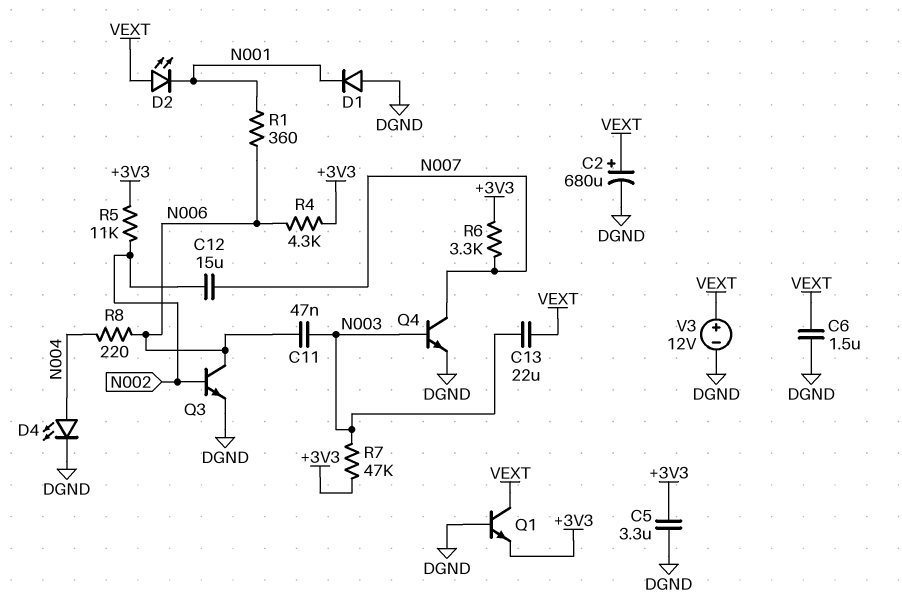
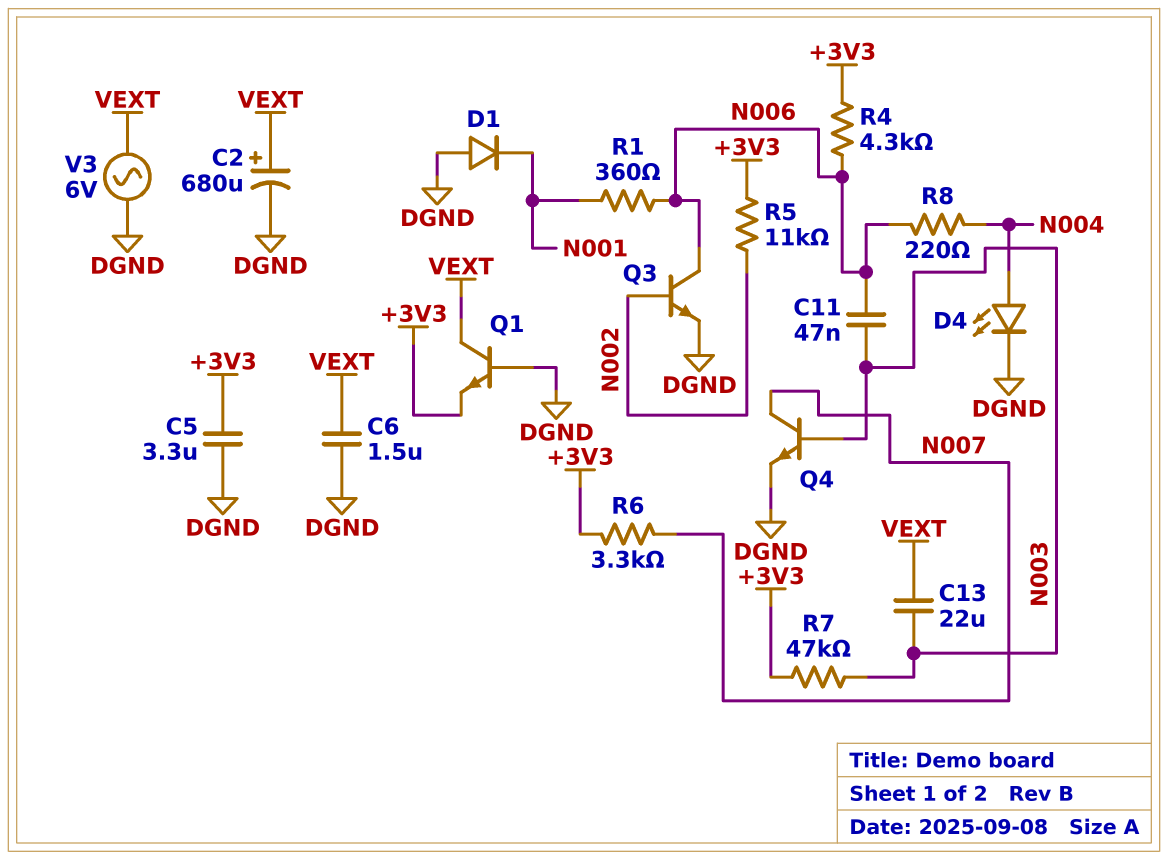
C12: 15uF (N002, N007) -> none
D2: LED (A VEXT, K N001) -> none
V3: 12V (plus VEXT, minus DGND) -> AC 6V (DGND, VEXT)

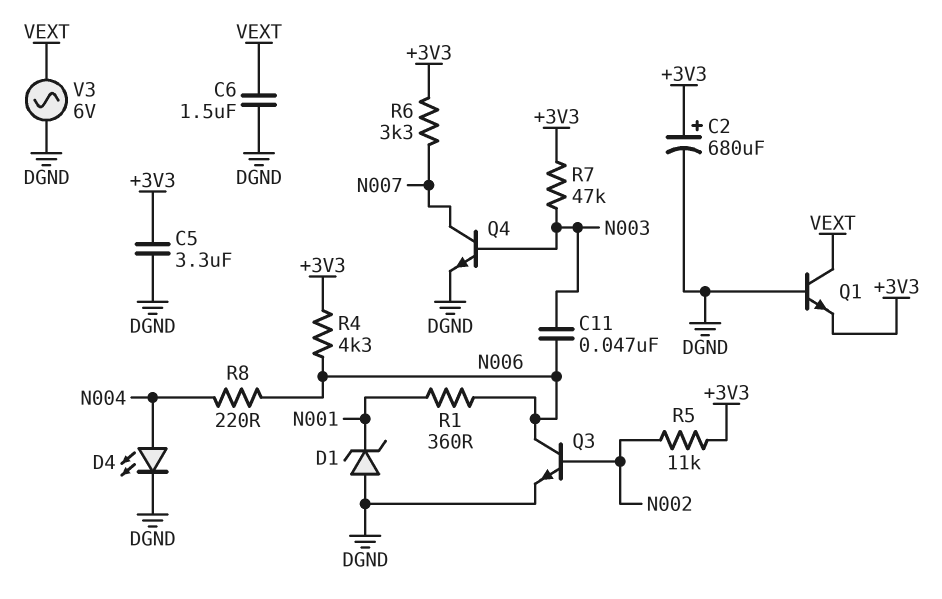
C2: 680uF (plus VEXT, minus DGND) -> 680uF (plus +3V3, minus DGND)
C13: 22uF (N003, VEXT) -> none
D1: diode (A DGND, K N001) -> zener (A DGND, K N001)

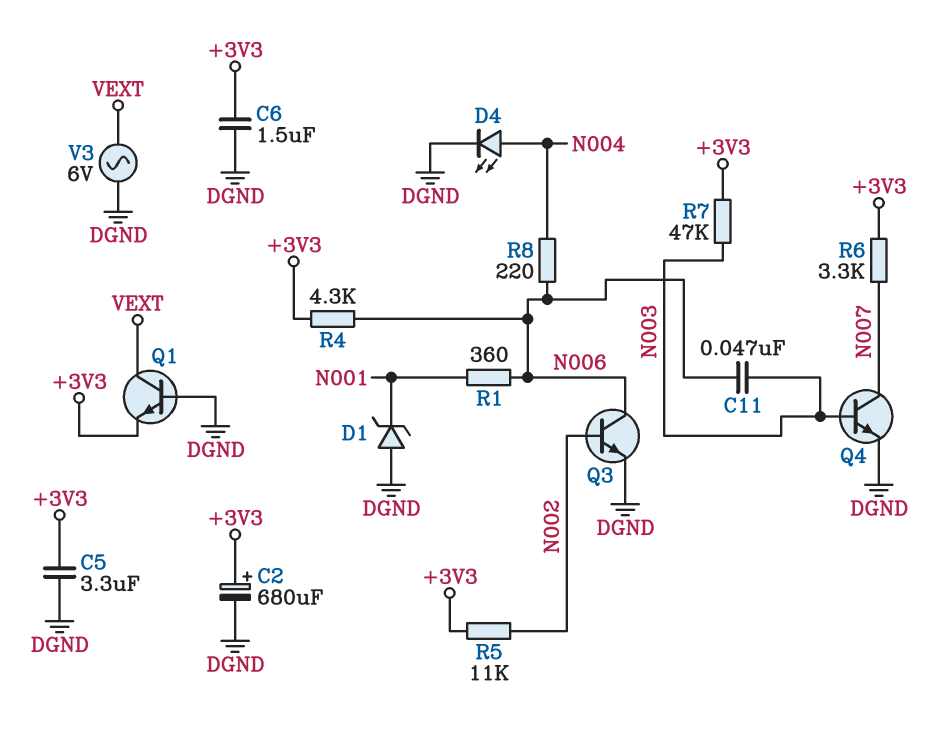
C6: 1.5uF (DGND, VEXT) -> 1.5uF (+3V3, DGND)

